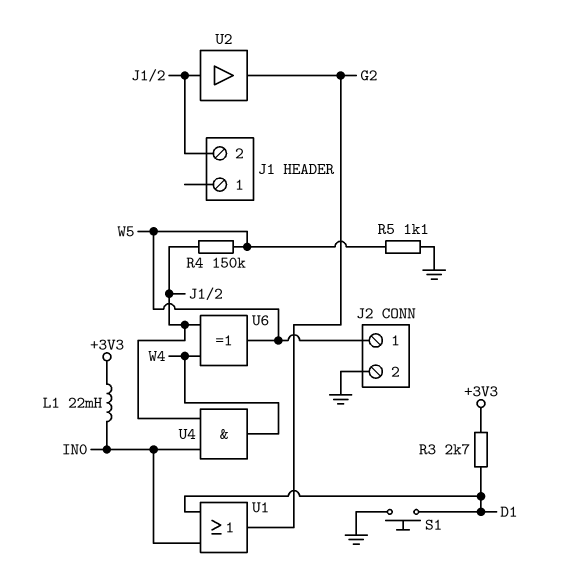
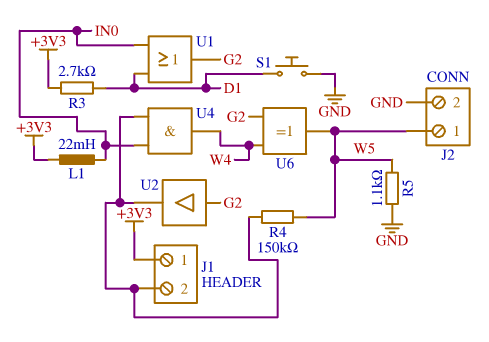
J1 pin 1: none -> +3V3
U2: buffer (in J1/2, out G2) -> buffer (in G2, out J1/2)
U6: XOR (in J1/2, in W4, out W5) -> XOR (in G2, in W4, out W5)

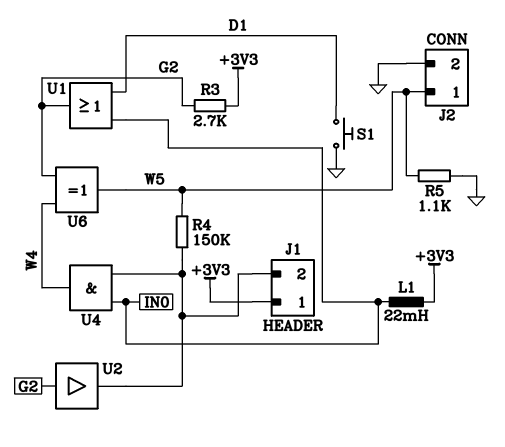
R3: 2.7k (+3V3, D1) -> 2.7k (+3V3, G2)

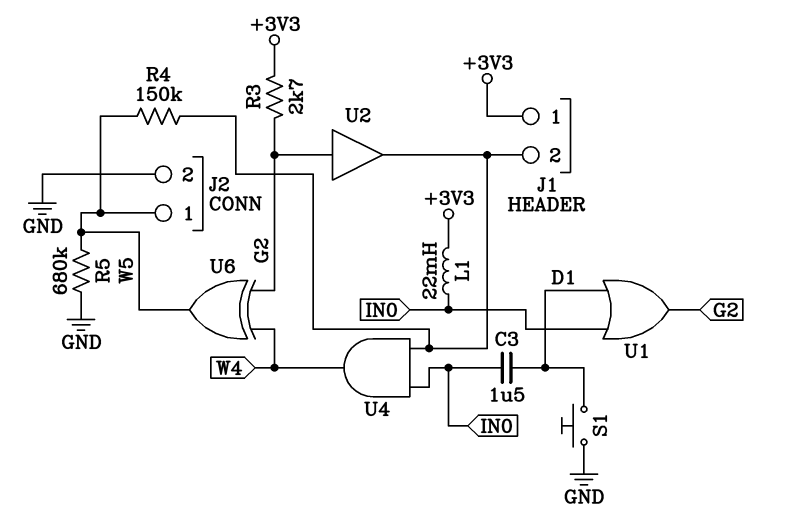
C3: none -> 1.5uF (D1, IN0)
R5: 1.1k (GND, W5) -> 680k (GND, W5)

